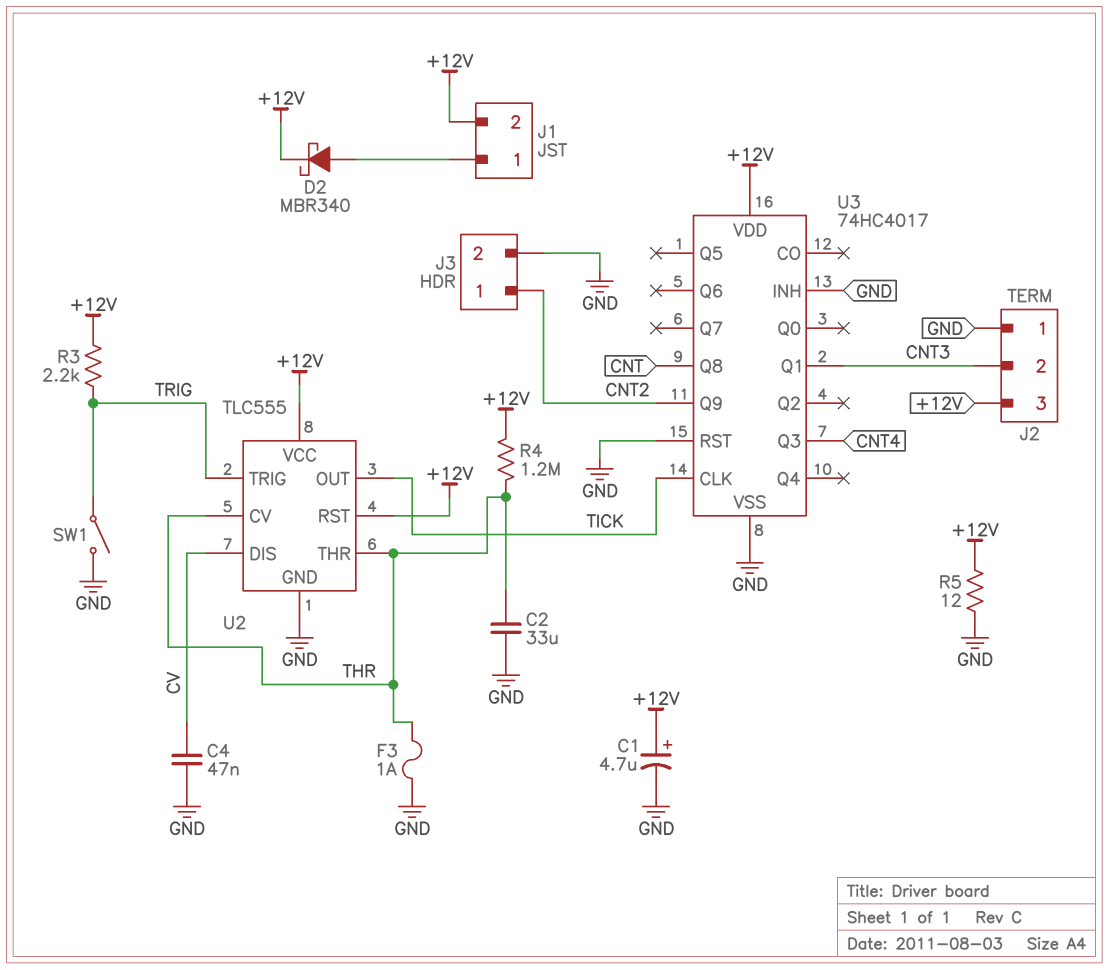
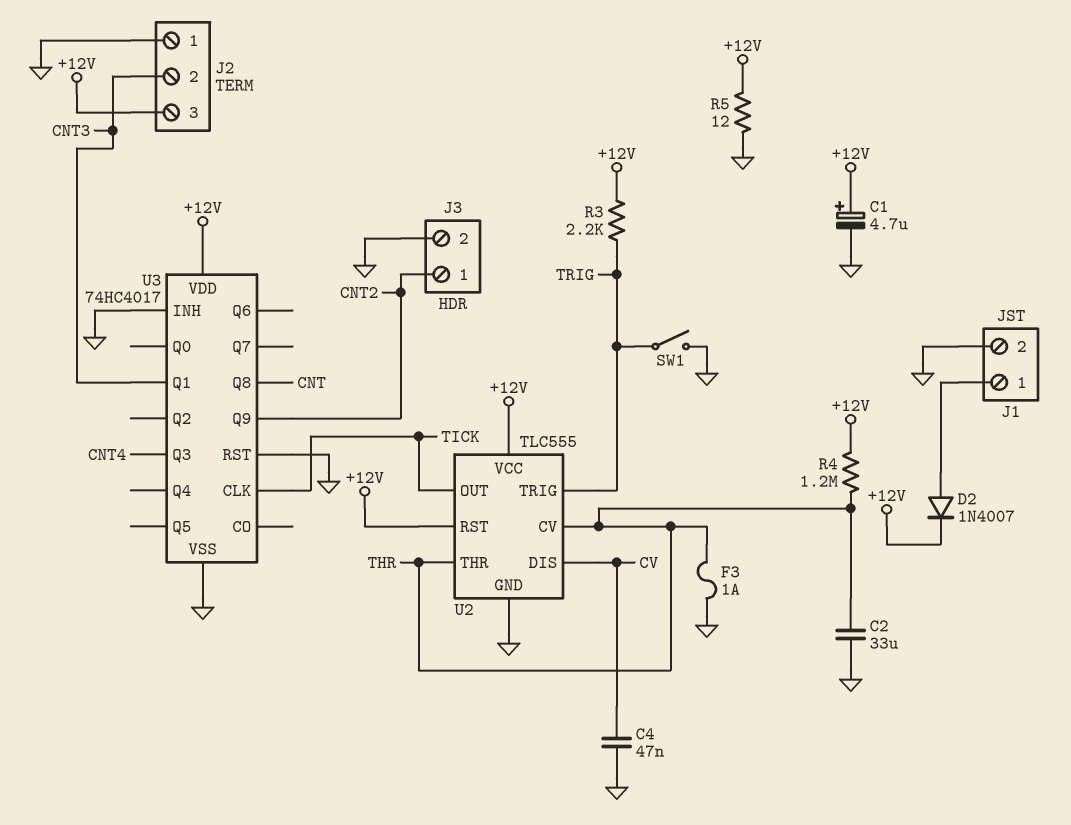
D2: schottky MBR340 (A J1/1, K +12V) -> diode 1N4007 (A J1/1, K +12V)
J1 pin 2: +12V -> GND

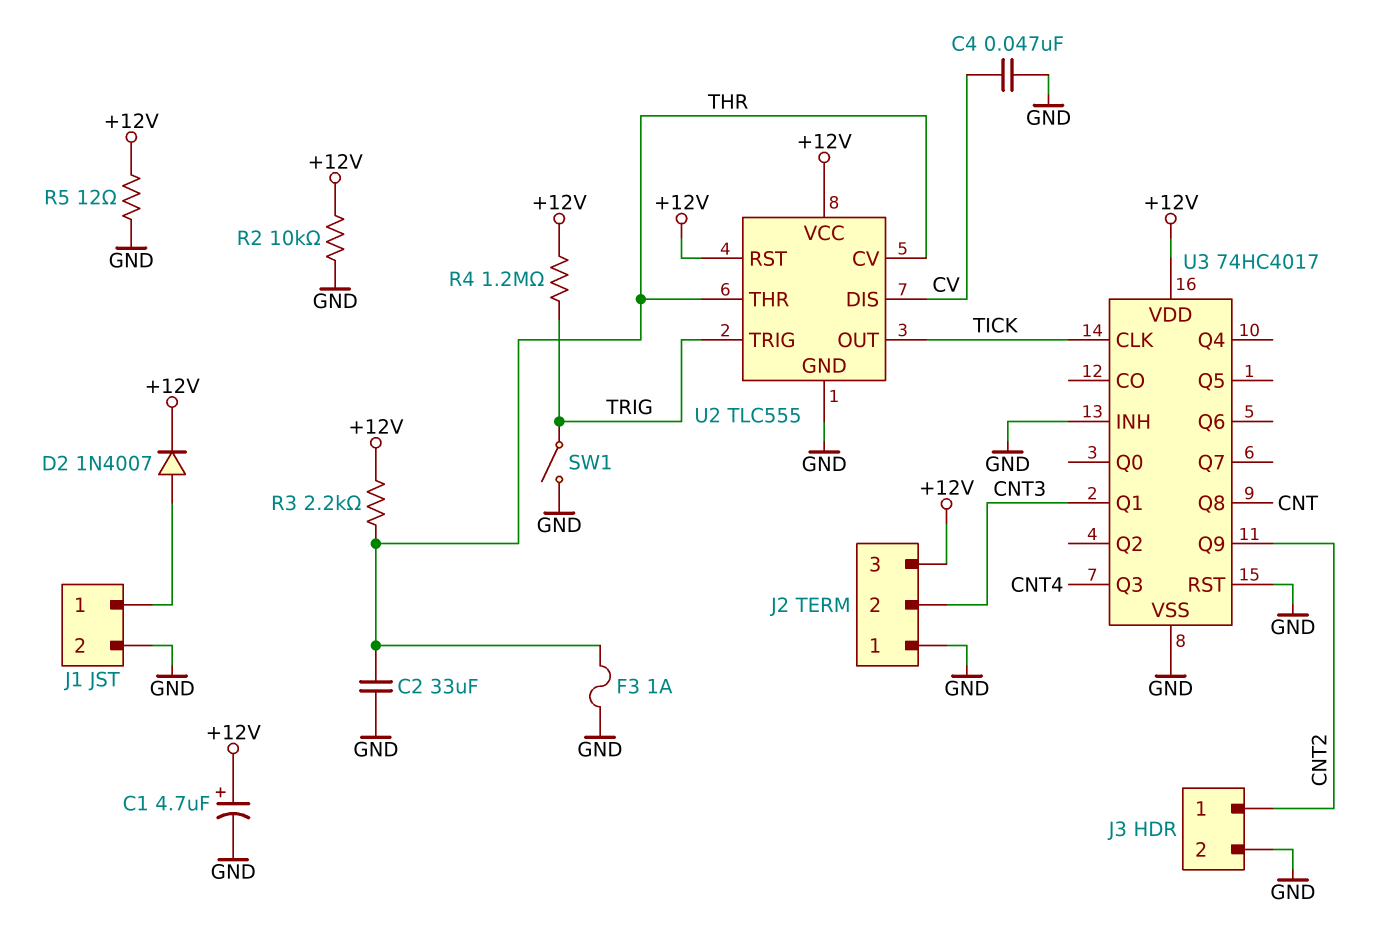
R2: none -> 10k (+12V, GND)
R3: 2.2k (+12V, TRIG) -> 2.2k (+12V, THR)
R4: 1.2M (+12V, THR) -> 1.2M (+12V, TRIG)

